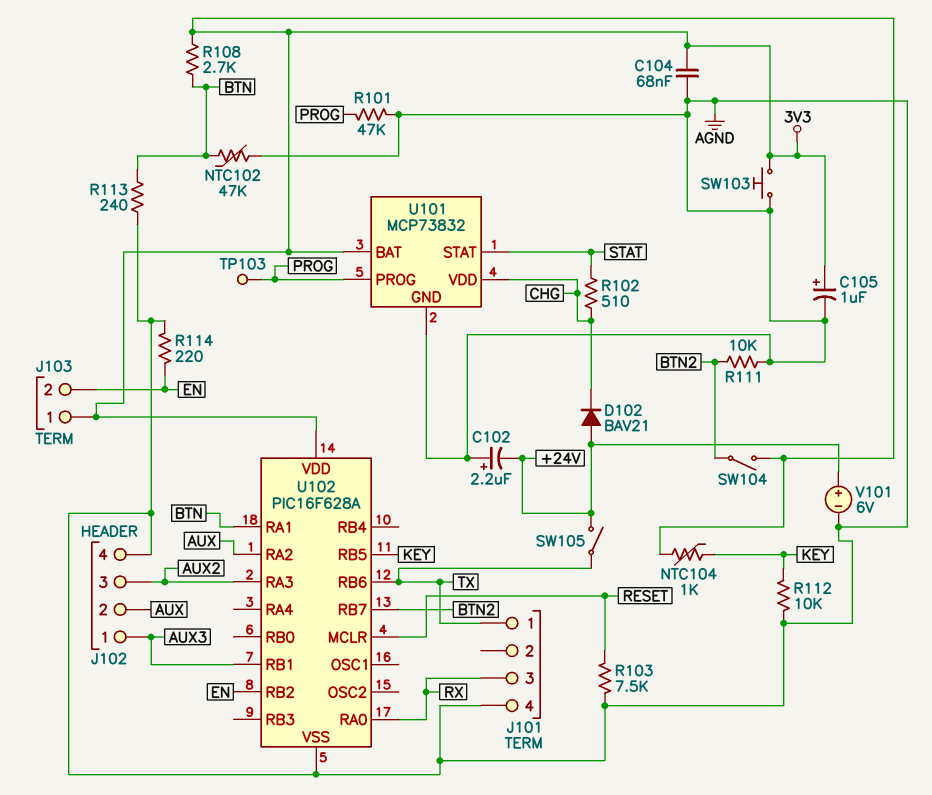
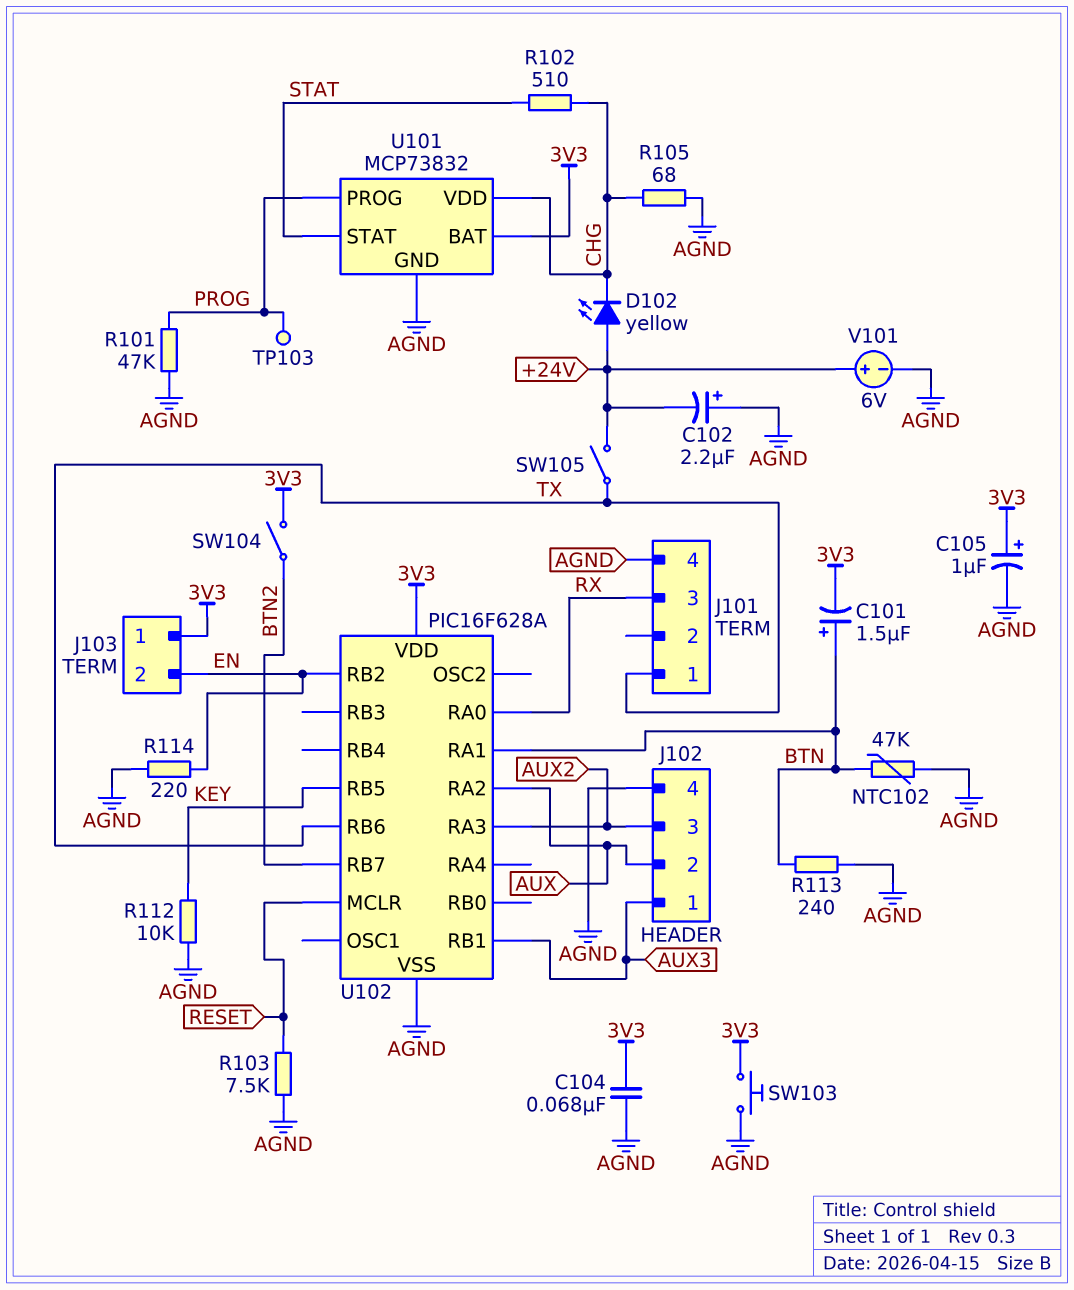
C101: none -> 1.5uF (plus BTN, minus 3V3)
D102: diode BAV21 (A +24V, K CHG) -> LED yellow (A +24V, K CHG)
NTC104: 1k (3V3, KEY) -> none
R105: none -> 68 (AGND, CHG)
R108: 2.7k (3V3, BTN) -> none
R111: 10k (AGND, BTN2) -> none

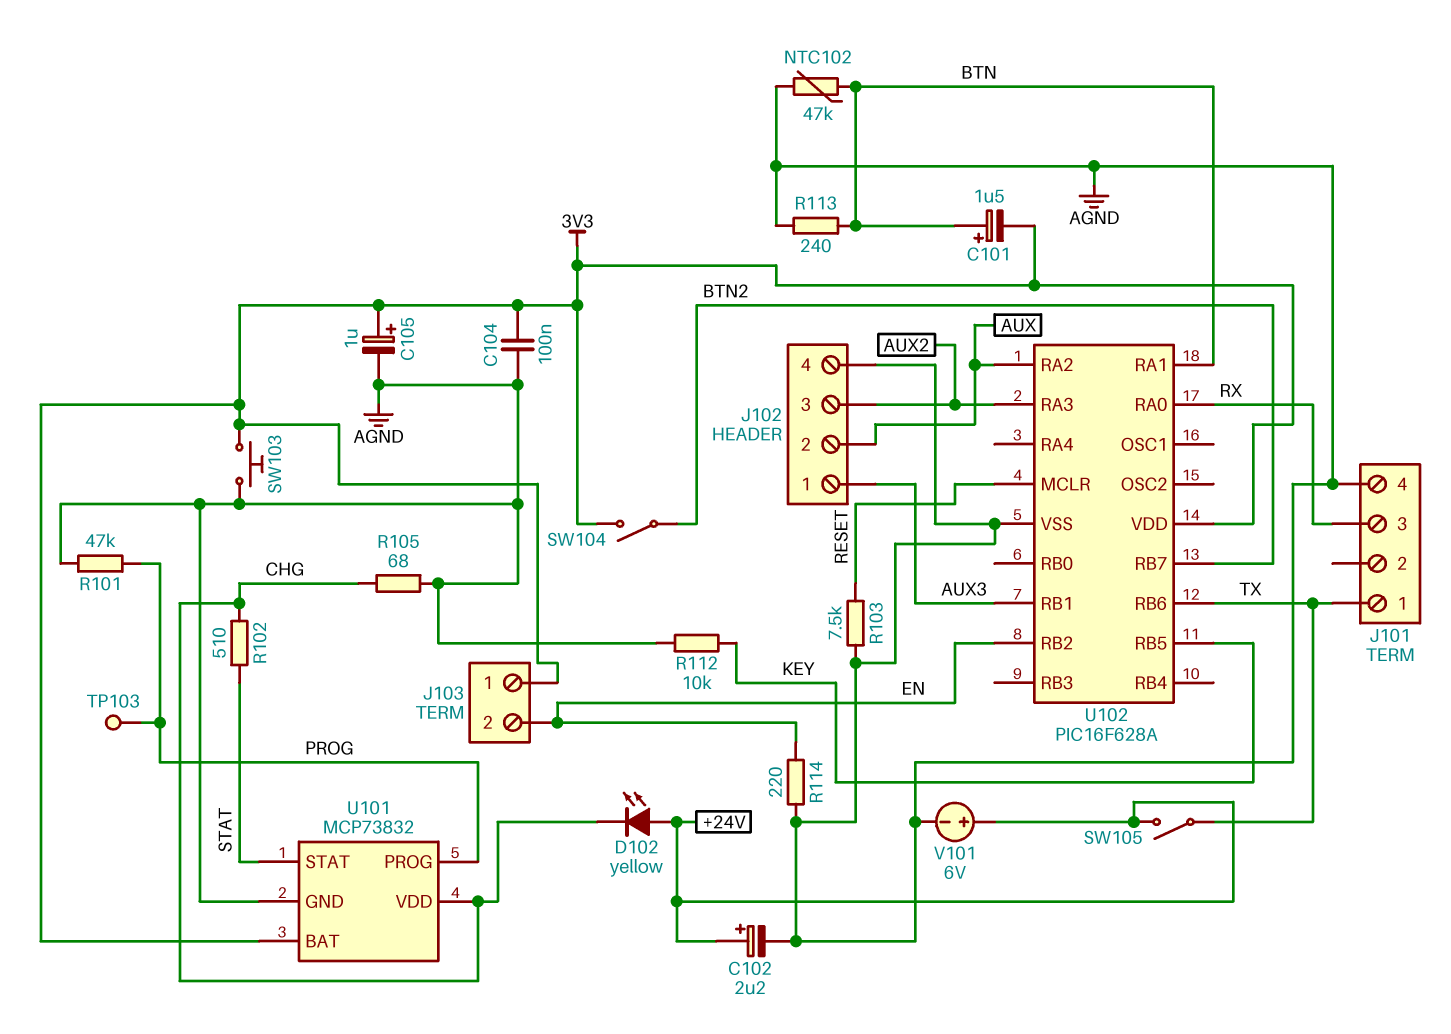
C102: 2.2uF (plus AGND, minus +24V) -> 2.2uF (plus +24V, minus AGND)
C104: 68nF (3V3, AGND) -> 100nF (3V3, AGND)

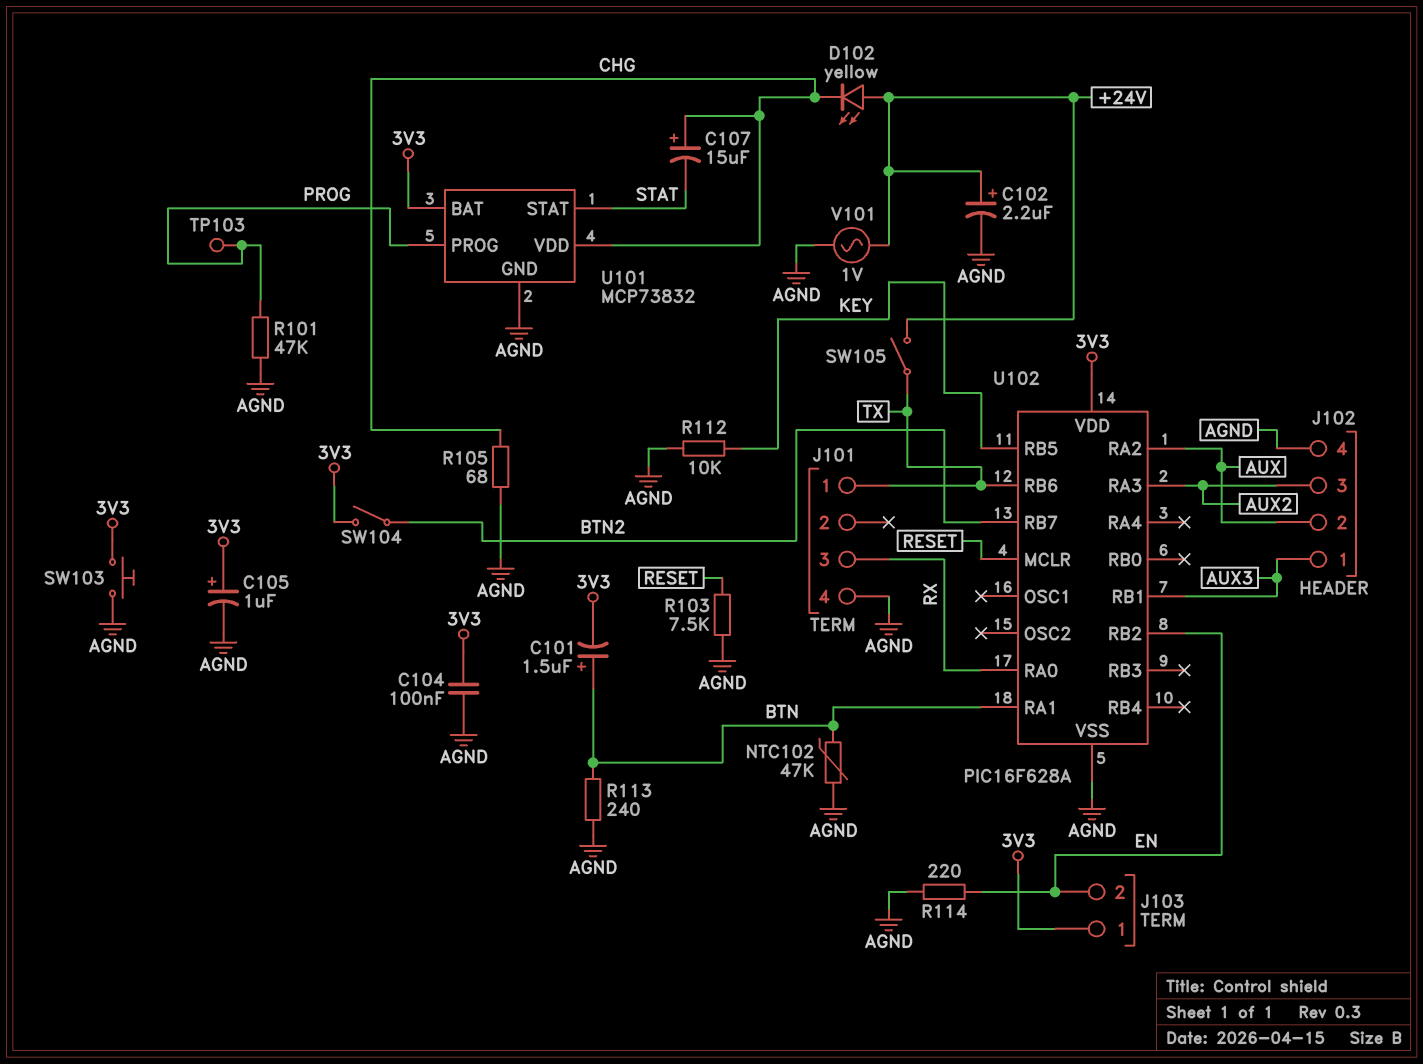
C107: none -> 15uF (plus CHG, minus STAT)
R102: 510 (CHG, STAT) -> none
V101: 6V (plus +24V, minus AGND) -> AC 1V (+24V, AGND)

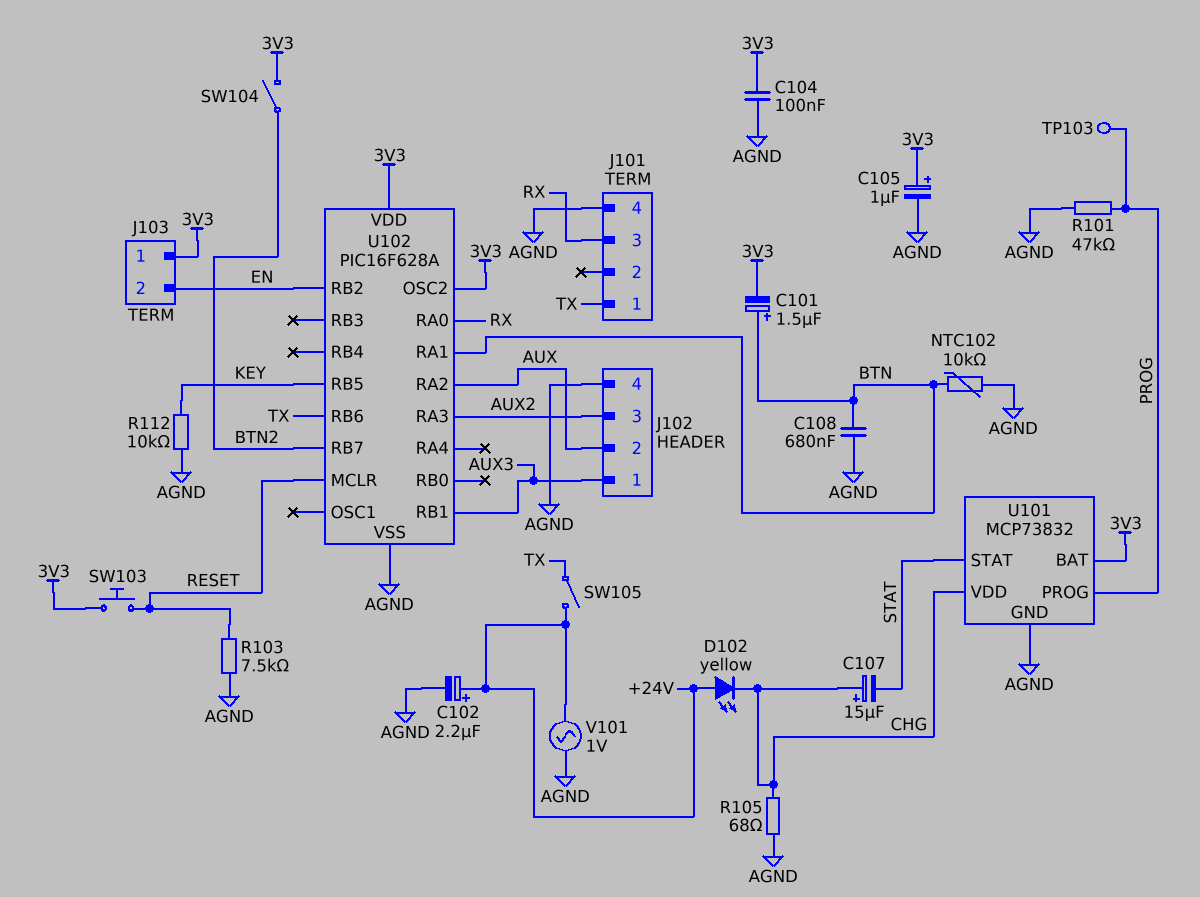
C108: none -> 680nF (AGND, BTN)
NTC102: 47k (AGND, BTN) -> 10k (AGND, BTN)
R113: 240 (AGND, BTN) -> none
R114: 220 (AGND, EN) -> none
SW103: button (3V3, AGND) -> button (3V3, RESET)
U102 pin OSC2: none -> 3V3

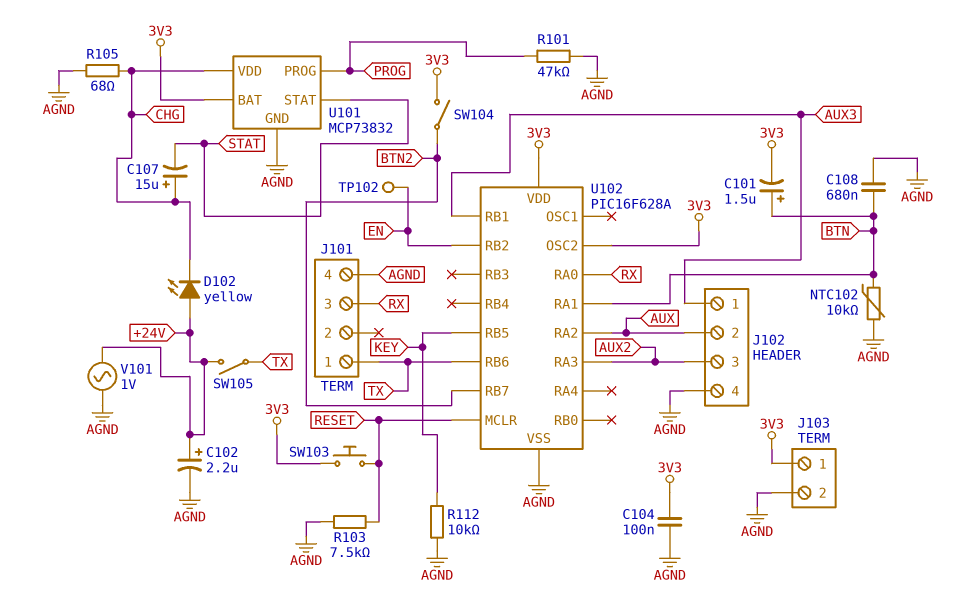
C105: 1uF (plus 3V3, minus AGND) -> none
J103 pin 2: EN -> AGND
TP102: none -> test point (EN)
TP103: test point (PROG) -> none

